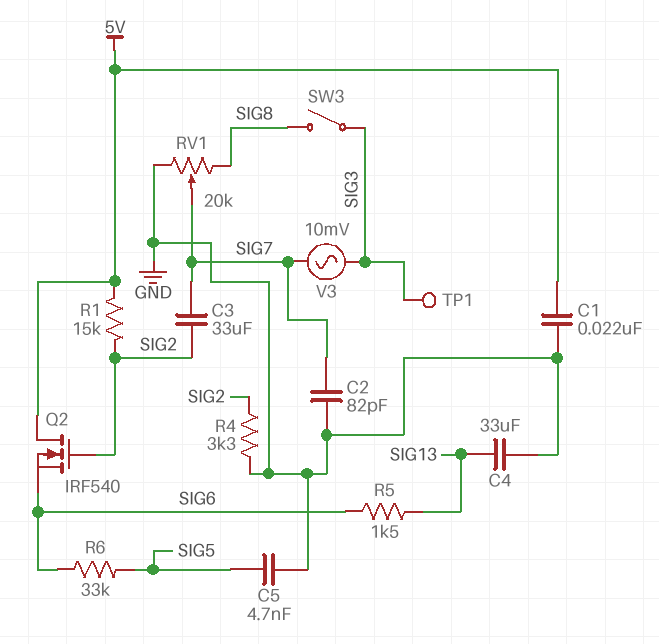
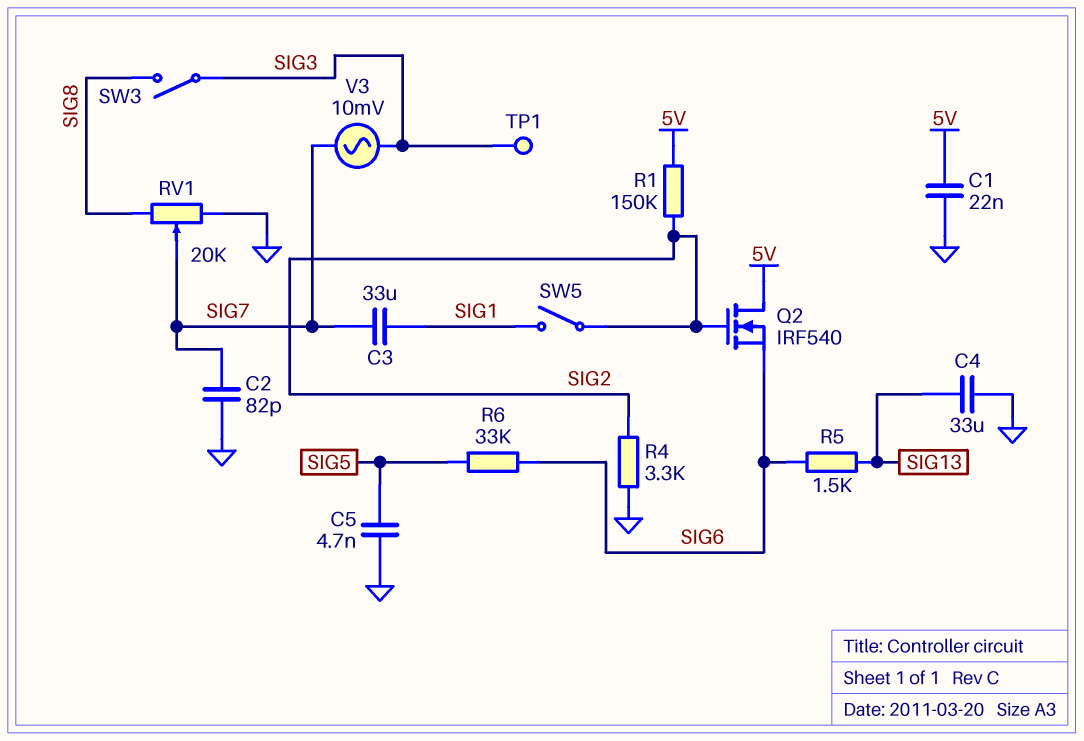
C3: 33uF (SIG2, SIG7) -> 33uF (SIG1, SIG7)
R1: 15k (5V, SIG2) -> 150k (5V, SIG2)
SW5: none -> switch (SIG1, SIG2)

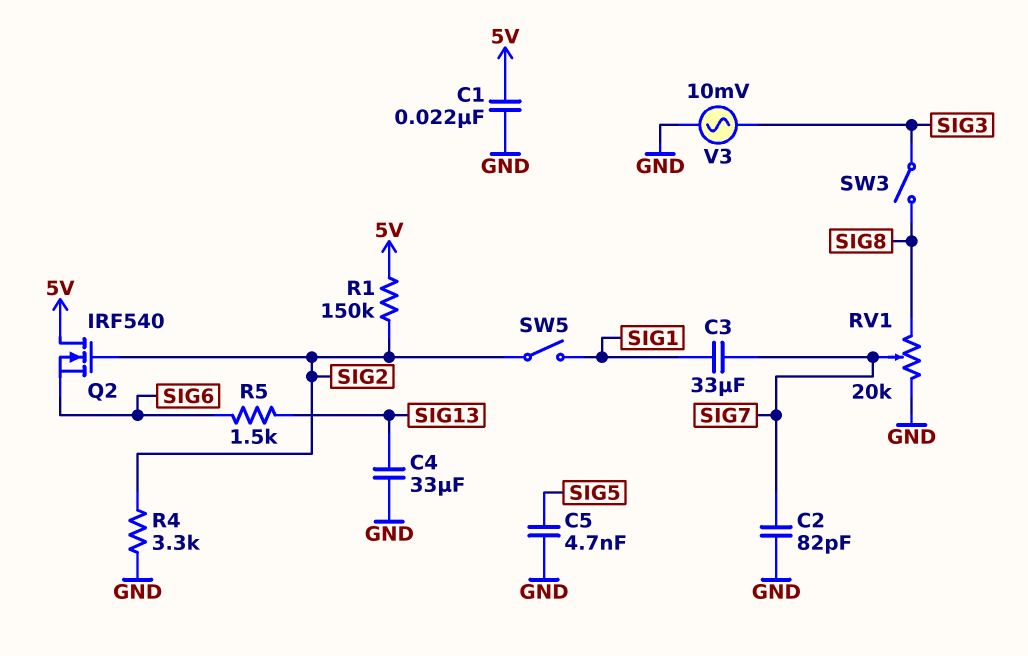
R6: 33k (SIG5, SIG6) -> none
TP1: test point (SIG3) -> none
V3: AC 10mV (SIG3, SIG7) -> AC 10mV (GND, SIG3)

